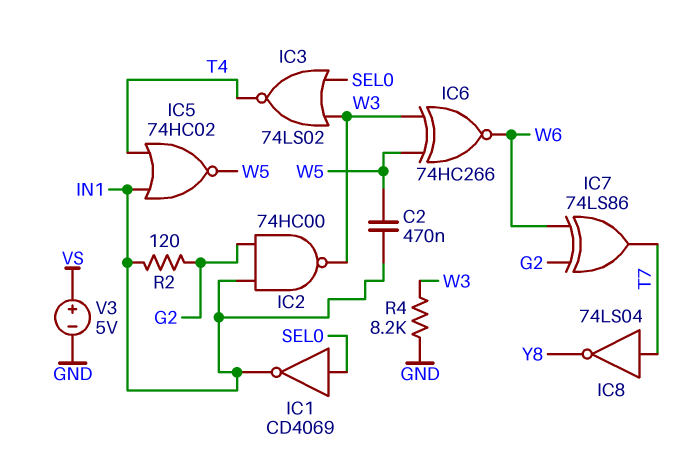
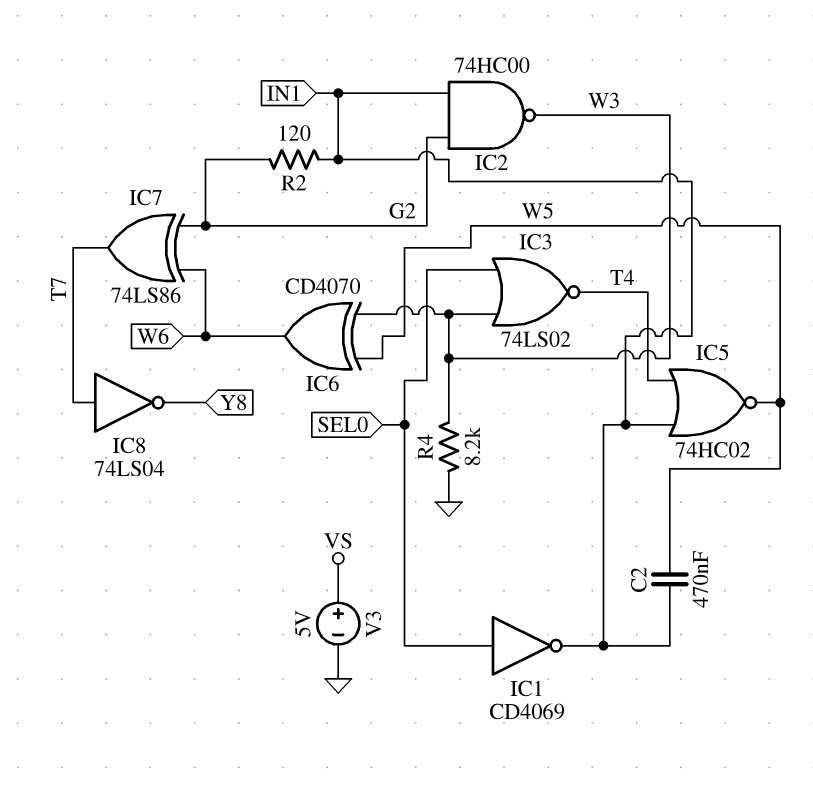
IC6: XNOR 74HC266 (in W3, in W5, out W6) -> XOR CD4070 (in W3, in W5, out W6)

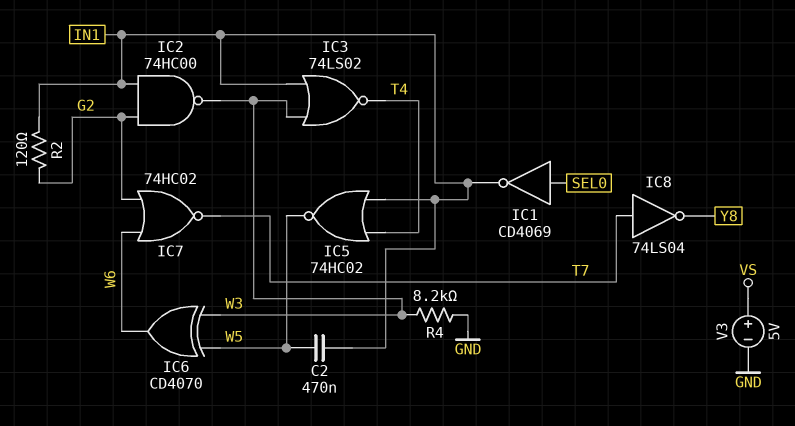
IC3: NOR 74LS02 (in SEL0, in W3, out T4) -> NOR 74LS02 (in IN1, in W3, out T4)
IC7: XOR 74LS86 (in G2, in W6, out T7) -> NOR 74HC02 (in G2, in W6, out T7)

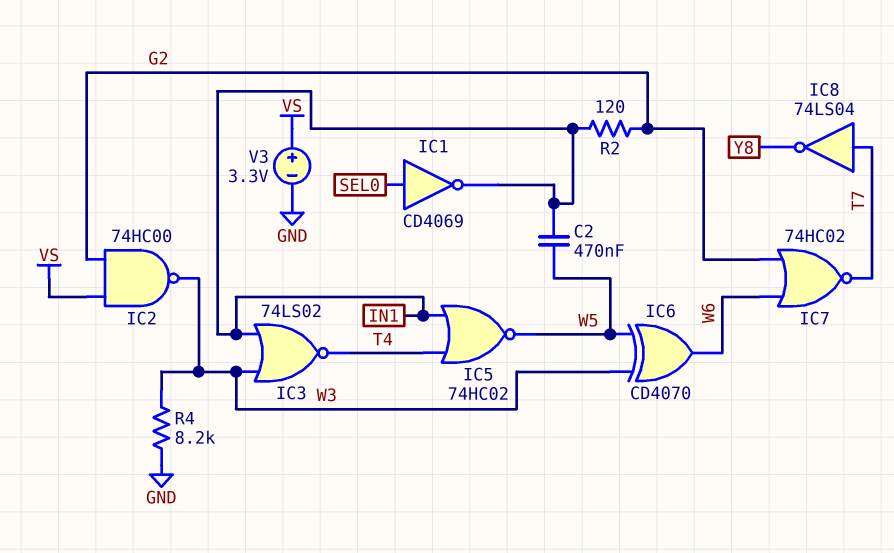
IC2: NAND 74HC00 (in G2, in IN1, out W3) -> NAND 74HC00 (in G2, in VS, out W3)
V3: 5V (plus VS, minus GND) -> 3.3V (plus VS, minus GND)

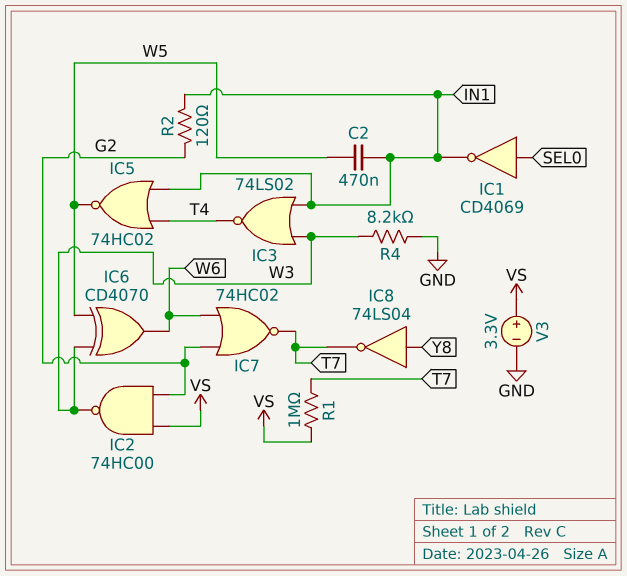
IC8: NOT 74LS04 (in T7, out Y8) -> NOT 74LS04 (in Y8, out T7)
R1: none -> 1M (T7, VS)

